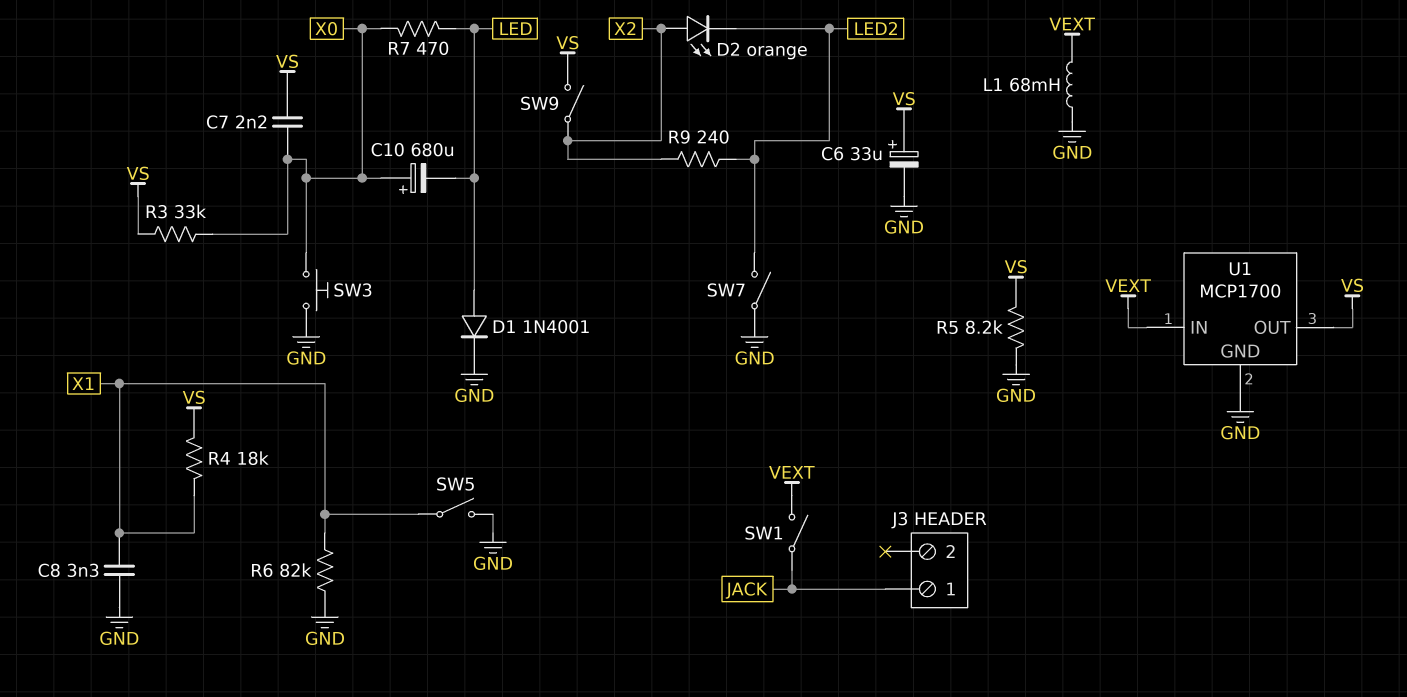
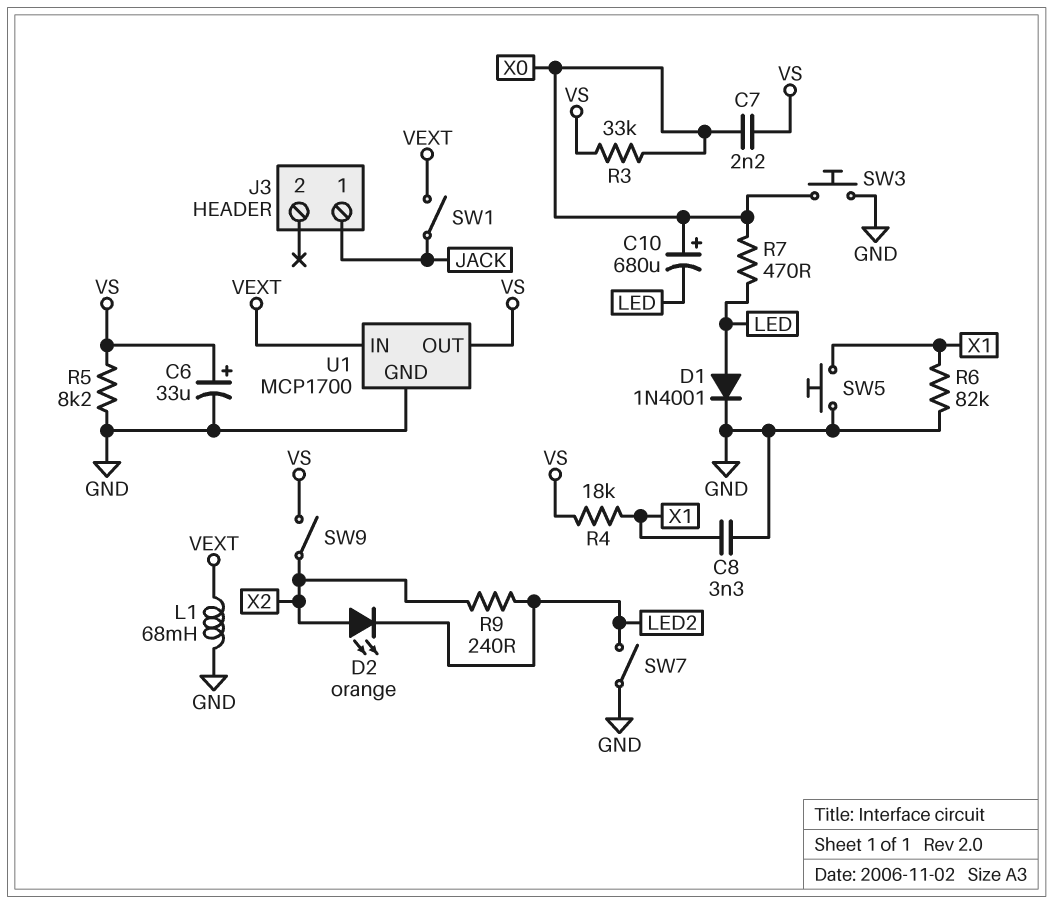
SW5: switch (GND, X1) -> button (GND, X1)

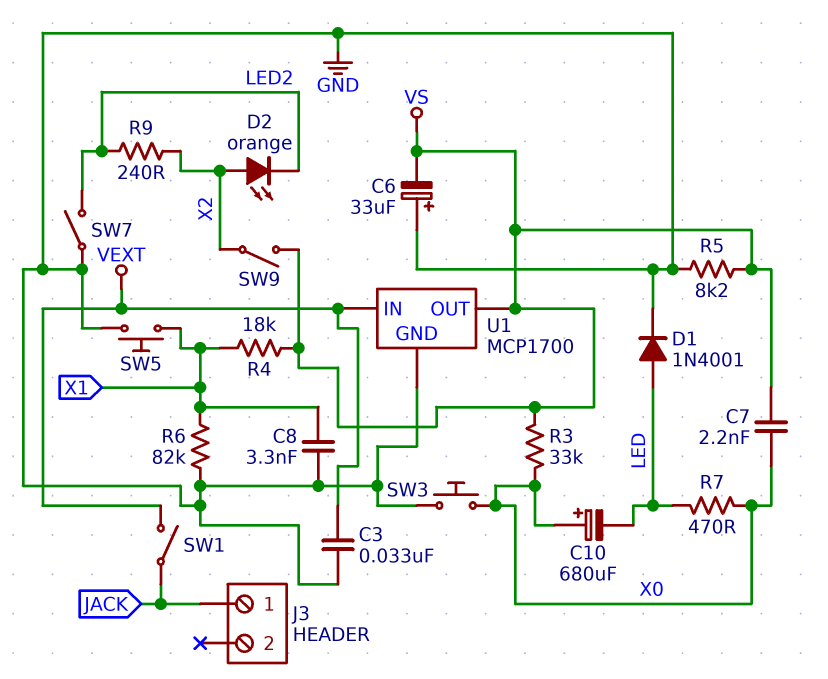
C3: none -> 33nF (GND, VEXT)
C6: 33uF (plus VS, minus GND) -> 33uF (plus GND, minus VS)
L1: 68mH (GND, VEXT) -> none

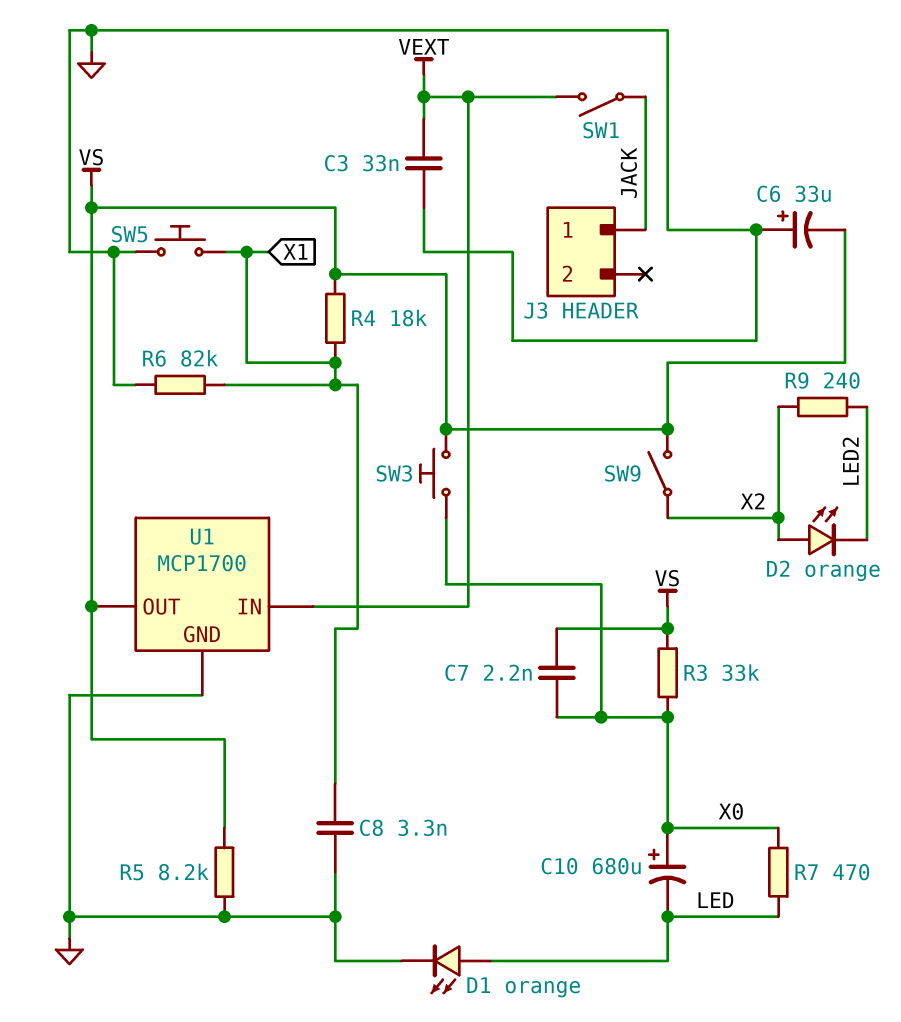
D1: diode 1N4001 (A LED, K GND) -> LED orange (A LED, K GND)
SW3: button (GND, X0) -> button (VS, X0)
SW7: switch (GND, LED2) -> none

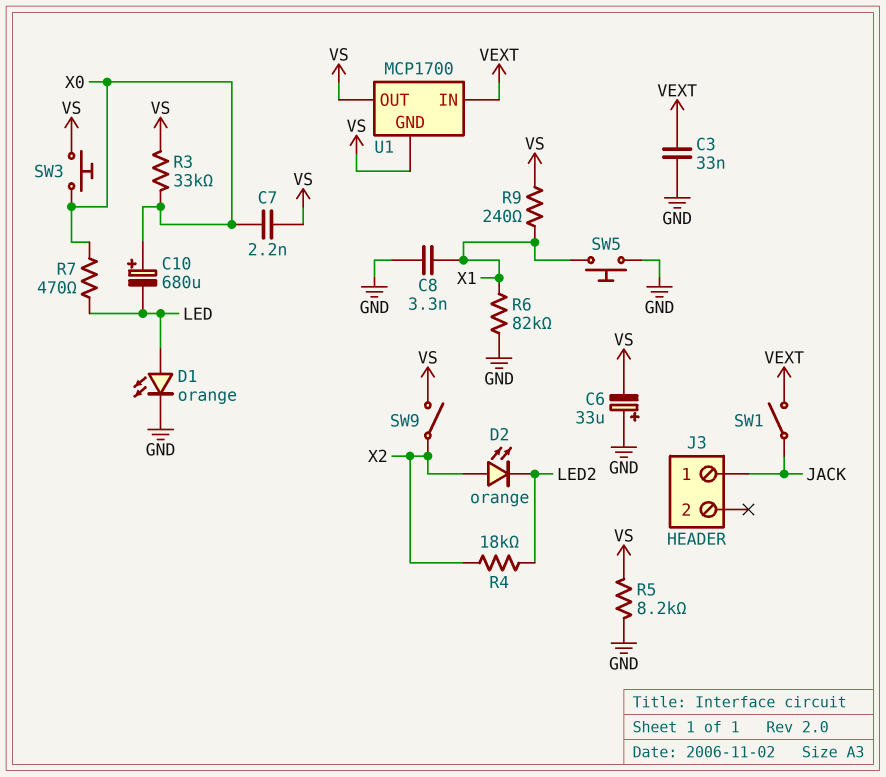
R4: 18k (VS, X1) -> 18k (LED2, X2)
R9: 240 (LED2, X2) -> 240 (VS, X1)
U1 pin GND: GND -> VS

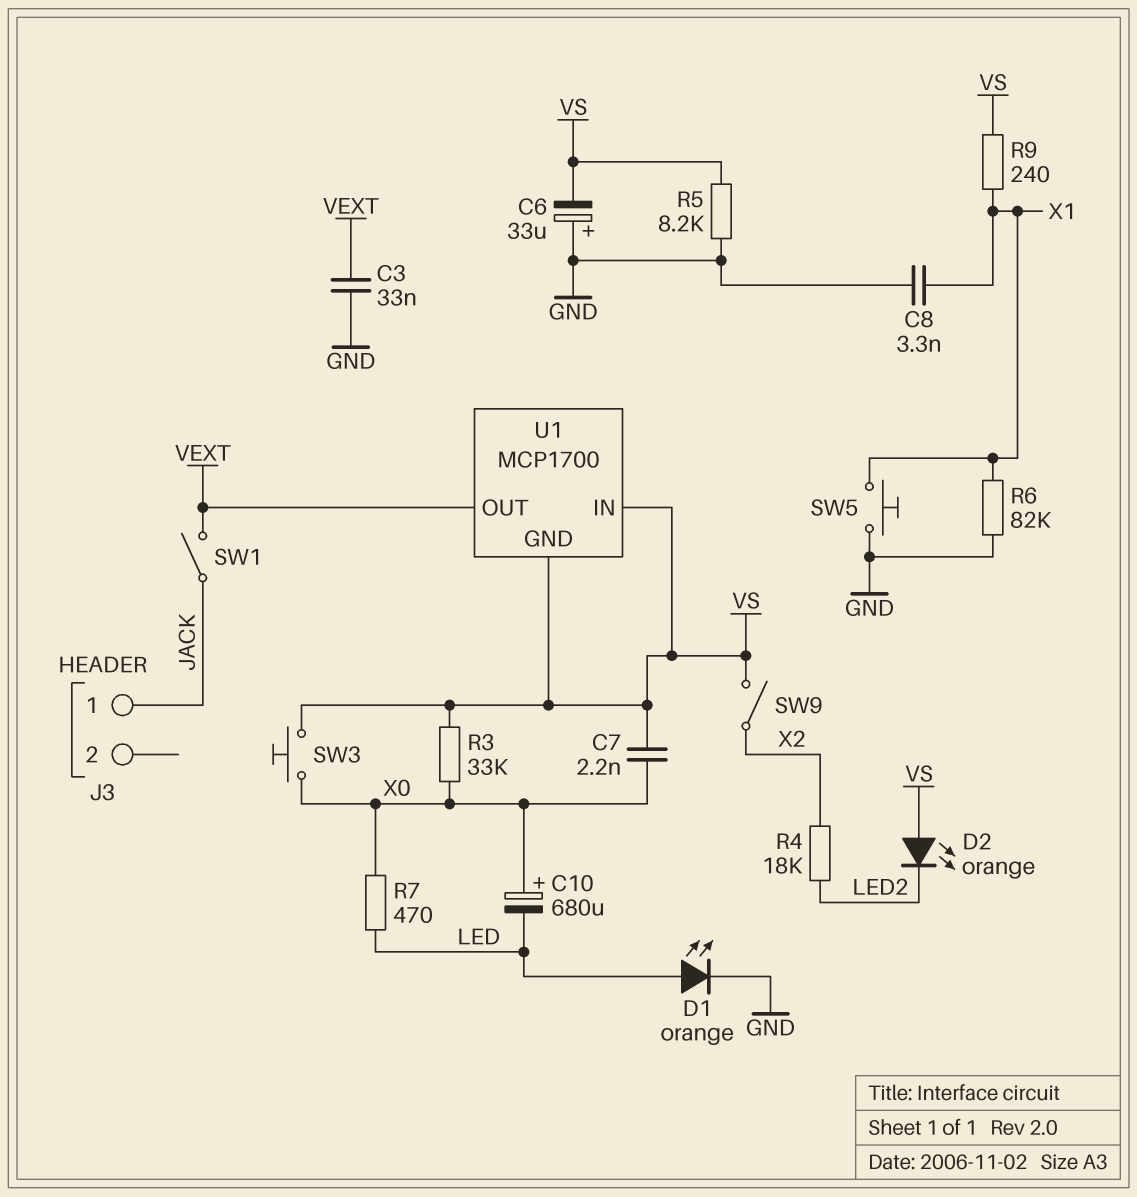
D2: LED orange (A X2, K LED2) -> LED orange (A VS, K LED2)
U1 pin IN: VEXT -> VS
U1 pin OUT: VS -> VEXT

